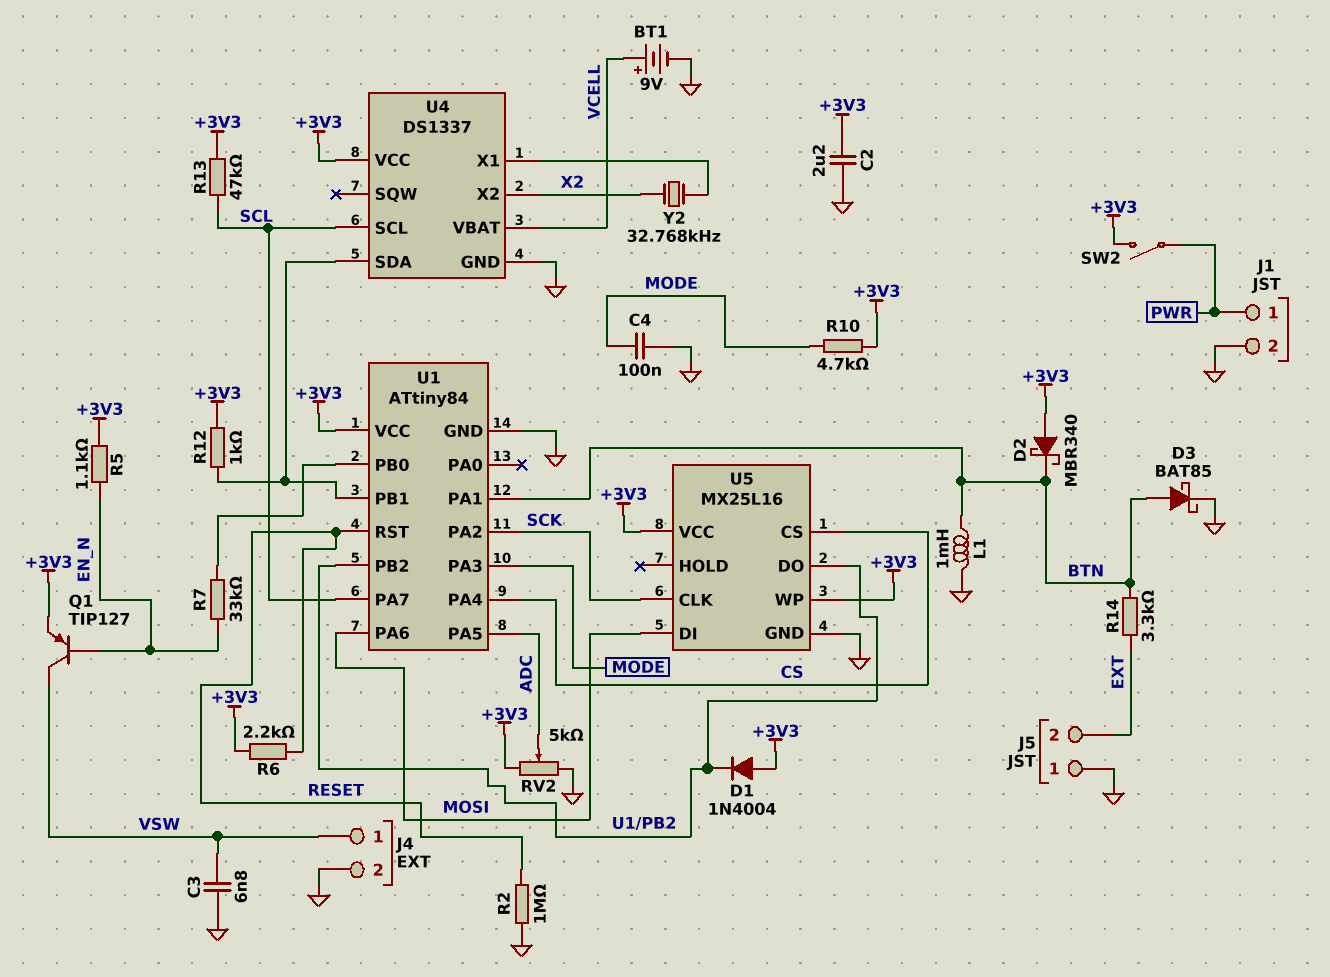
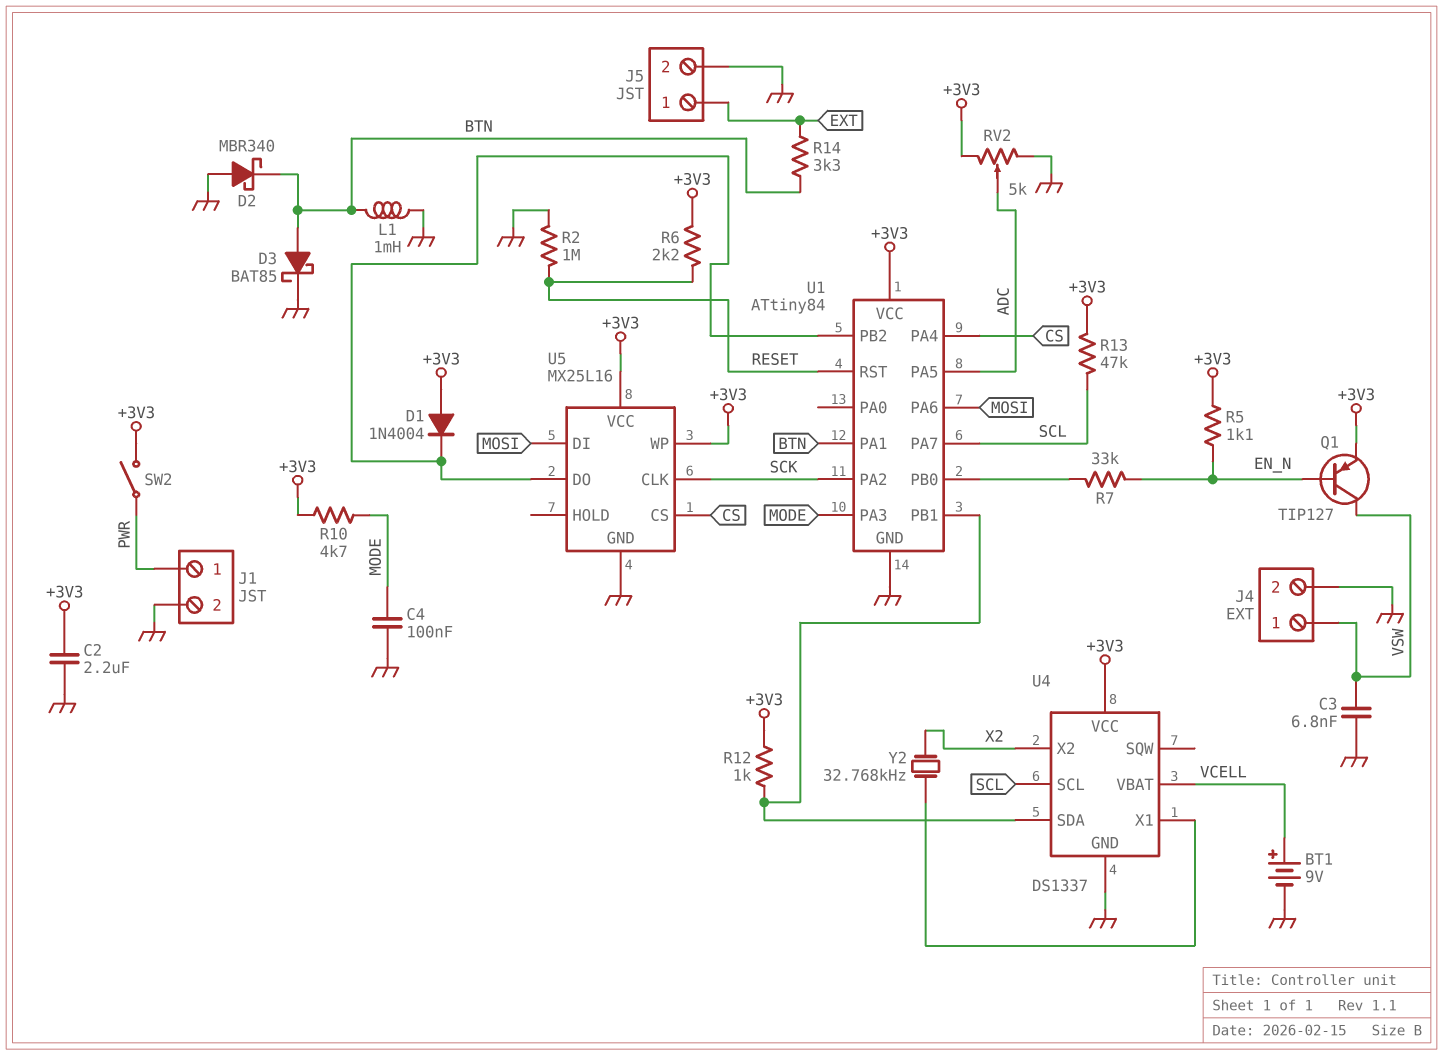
D2: schottky MBR340 (A +3V3, K BTN) -> schottky MBR340 (A GND, K BTN)
J5 pin 1: GND -> EXT
J5 pin 2: EXT -> GND

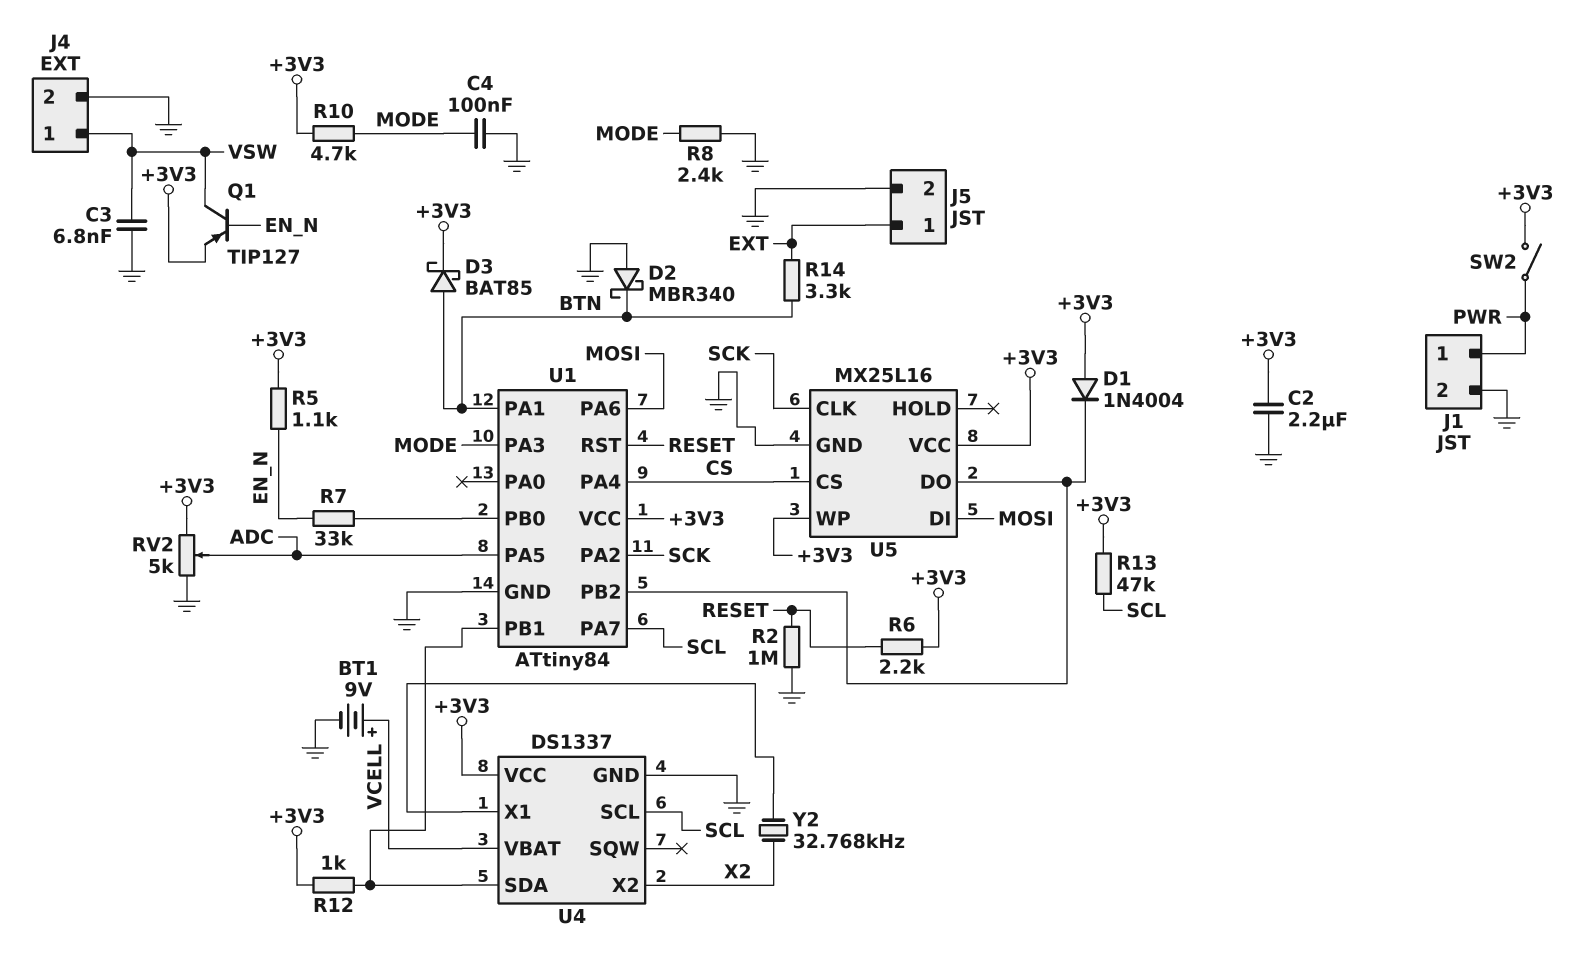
D3: schottky BAT85 (A BTN, K GND) -> schottky BAT85 (A BTN, K +3V3)
L1: 1mH (BTN, GND) -> none
R8: none -> 2.4k (GND, MODE)

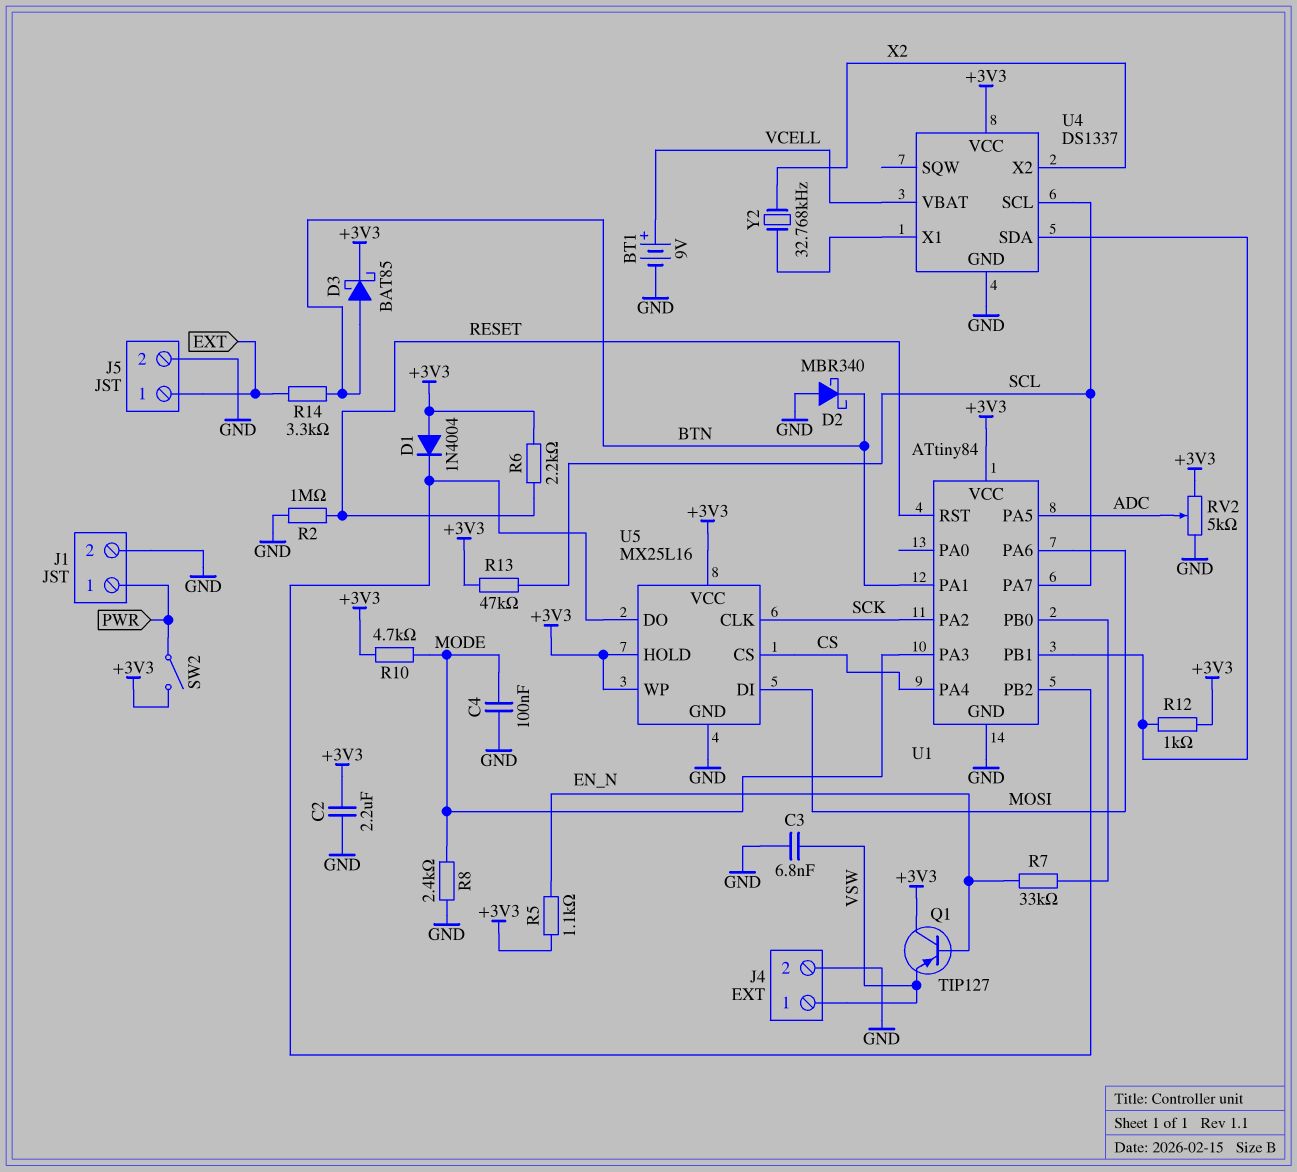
Q1: PNP TIP127 (B EN_N, C VSW, E +3V3) -> PNP TIP127 (B EN_N, C +3V3, E VSW)
U5 pin HOLD: none -> +3V3

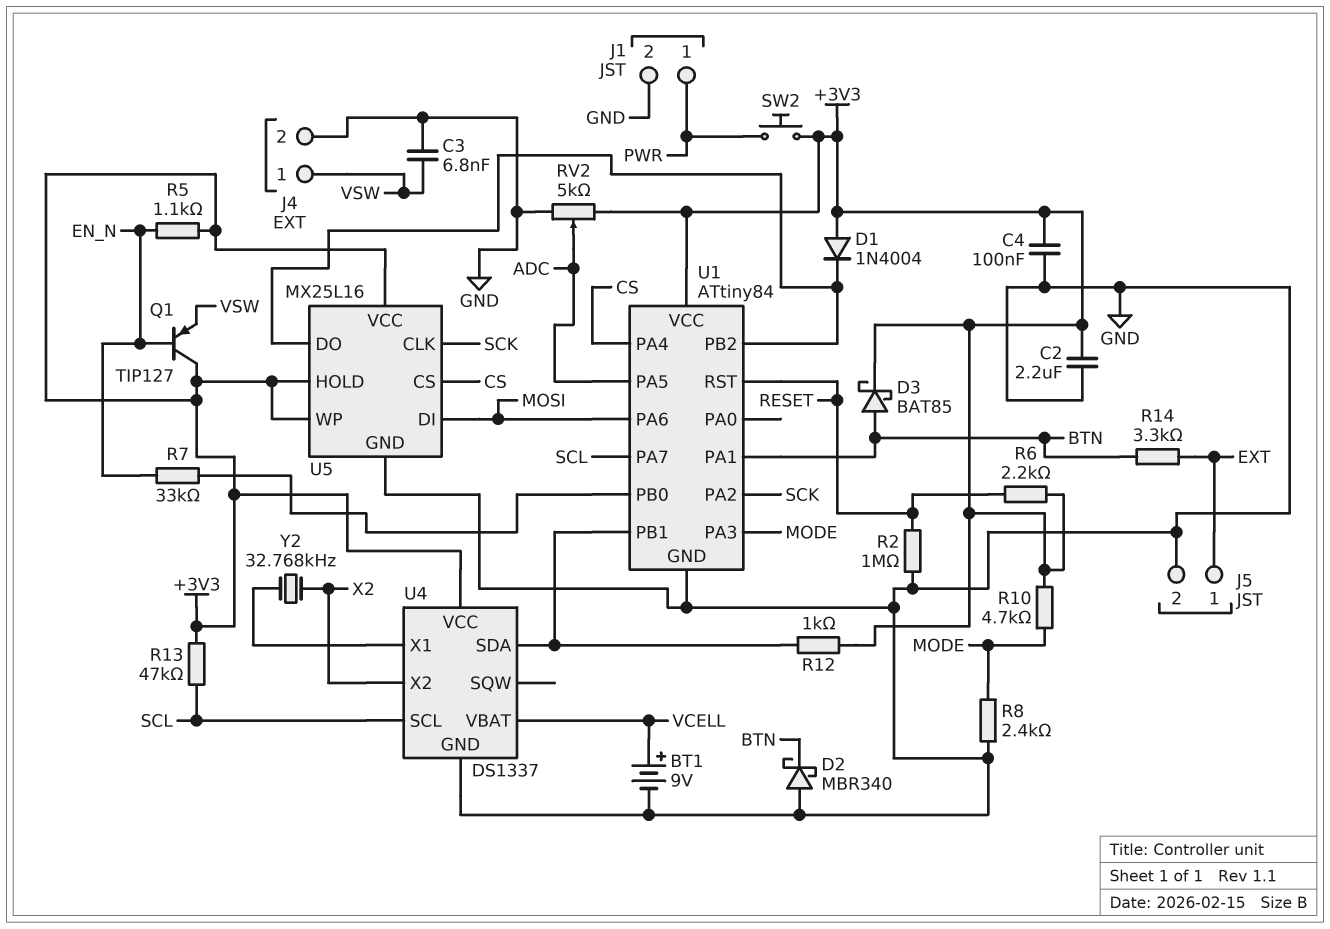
C4: 100nF (GND, MODE) -> 100nF (+3V3, GND)
SW2: switch (+3V3, PWR) -> button (+3V3, PWR)

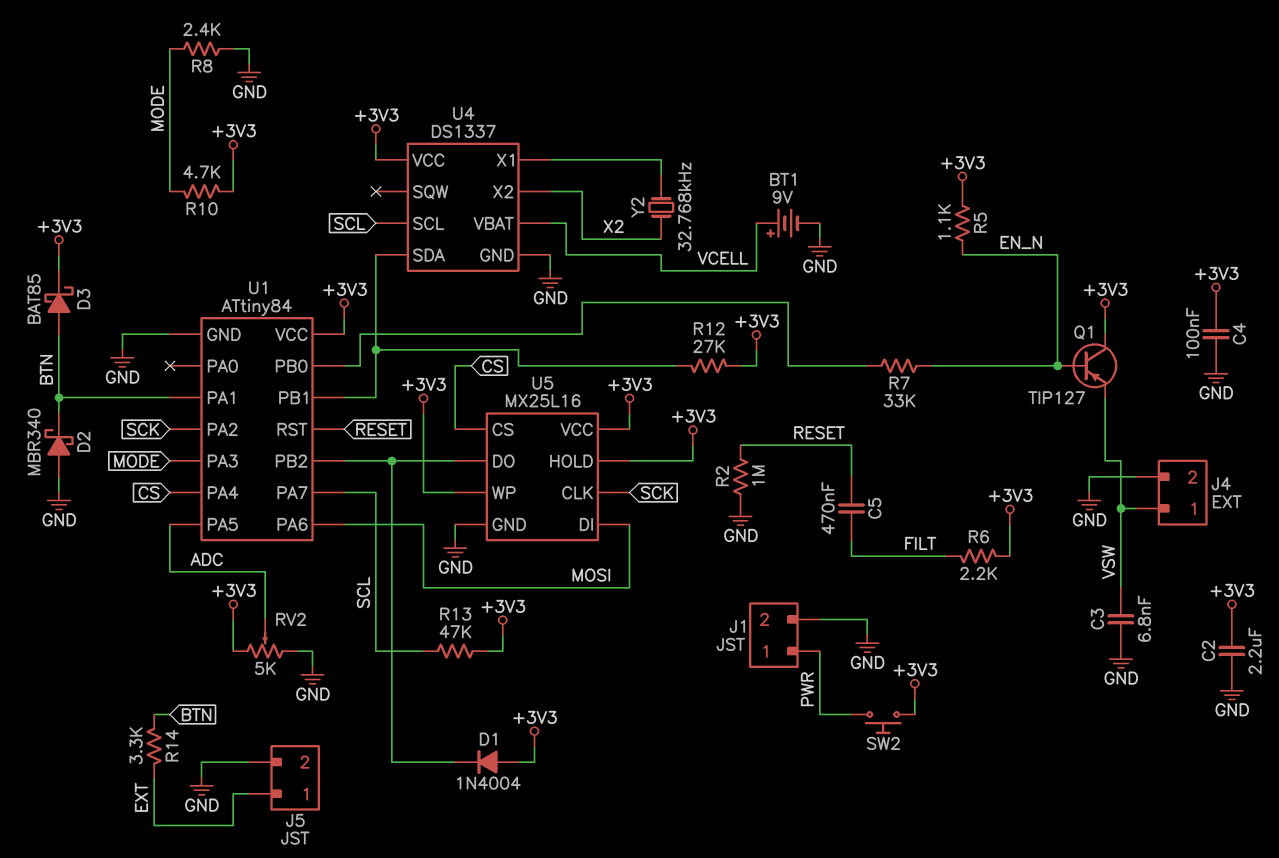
C5: none -> 470nF (FILT, RESET)
R6: 2.2k (+3V3, RESET) -> 2.2k (+3V3, FILT)
R12: 1k (+3V3, U1/PB1) -> 27k (+3V3, U1/PB1)

